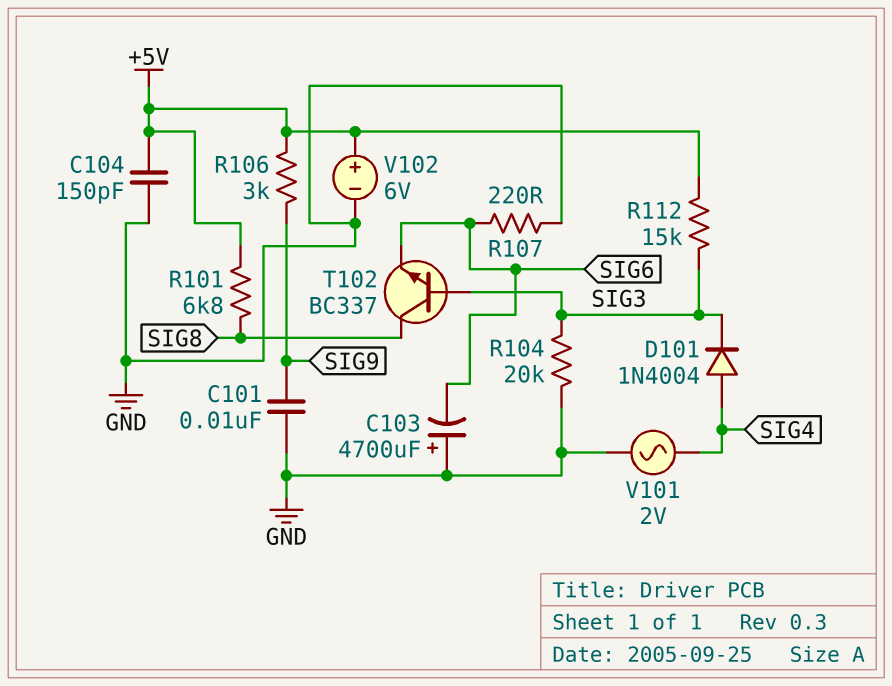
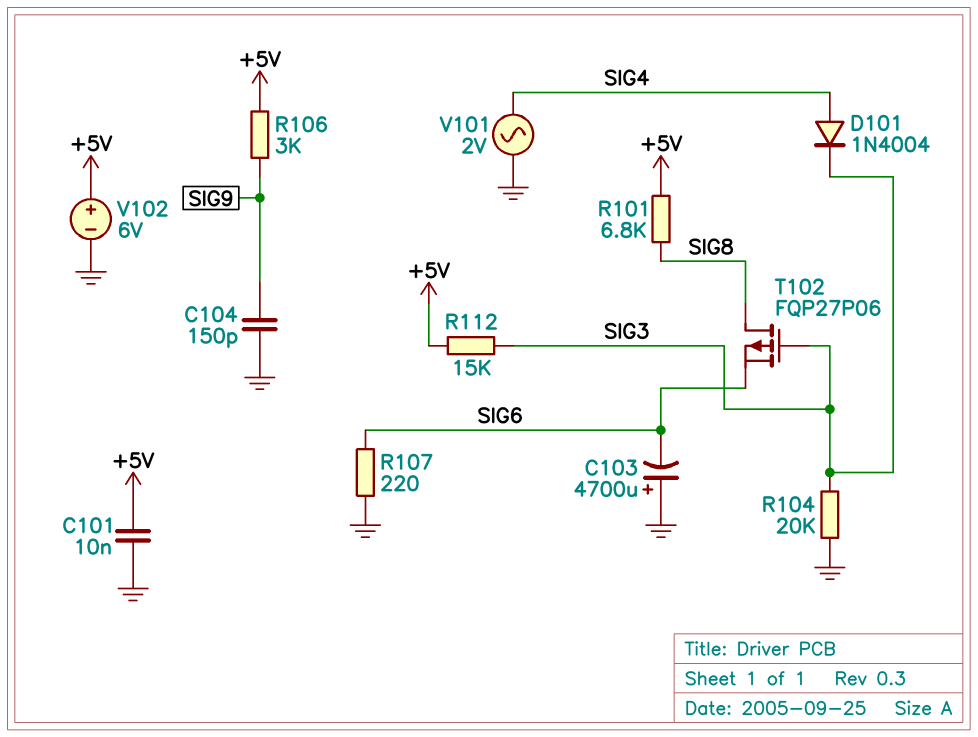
C101: 10nF (GND, SIG9) -> 10nF (+5V, GND)
C104: 150pF (+5V, GND) -> 150pF (GND, SIG9)
T102: NPN BC337 (B SIG3, C SIG8, E SIG6) -> PMOS FQP27P06 (G SIG3, D SIG8, S SIG6)

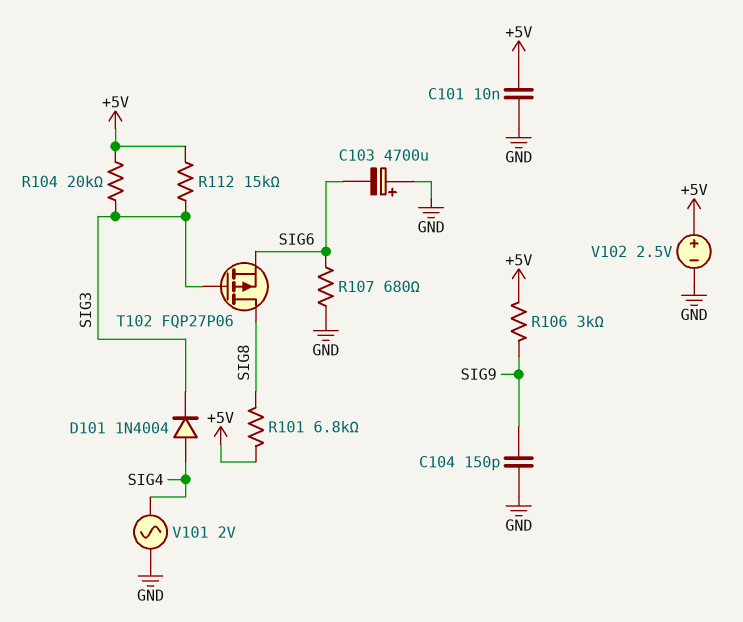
R104: 20k (GND, SIG3) -> 20k (+5V, SIG3)
R107: 220 (GND, SIG6) -> 680 (GND, SIG6)
V102: 6V (plus +5V, minus GND) -> 2.5V (plus +5V, minus GND)

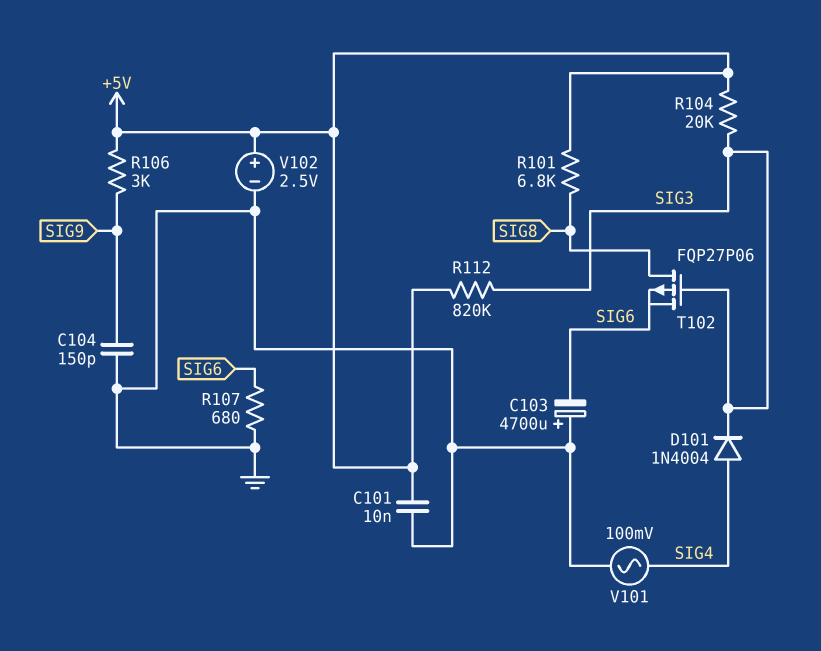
R112: 15k (+5V, SIG3) -> 820k (+5V, SIG3)
V101: AC 2V (GND, SIG4) -> AC 100mV (GND, SIG4)

